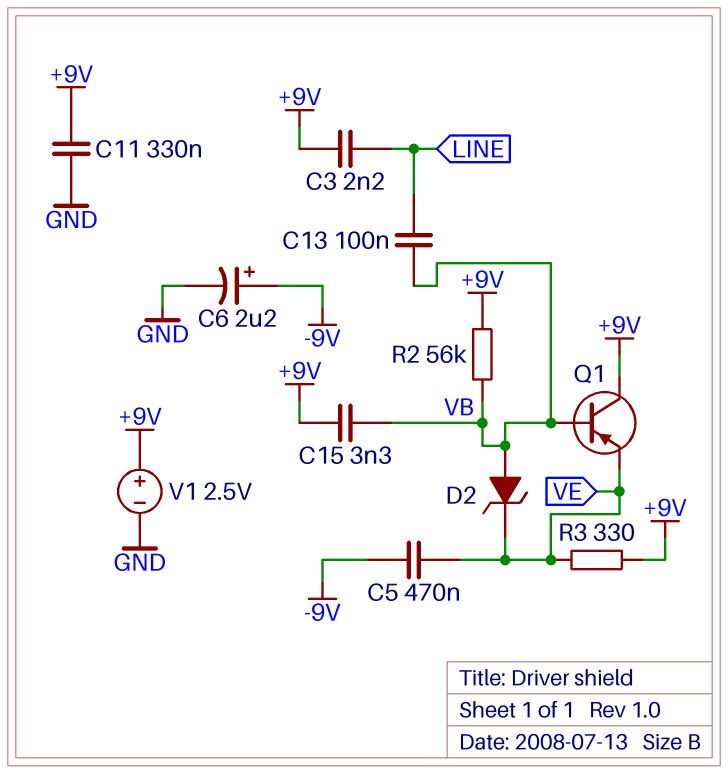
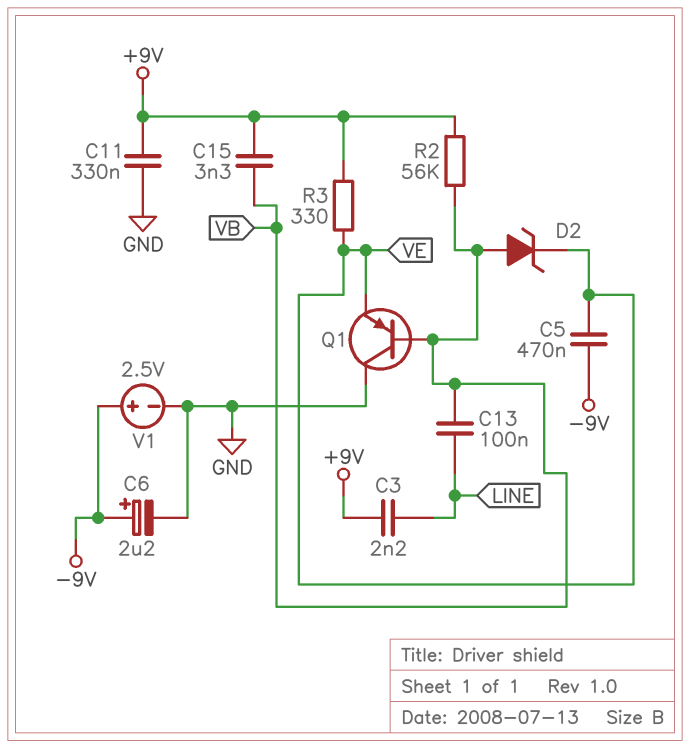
Q1: PNP (B VB, C +9V, E VE) -> PNP (B VB, C GND, E VE)
V1: 2.5V (plus +9V, minus GND) -> 2.5V (plus -9V, minus GND)

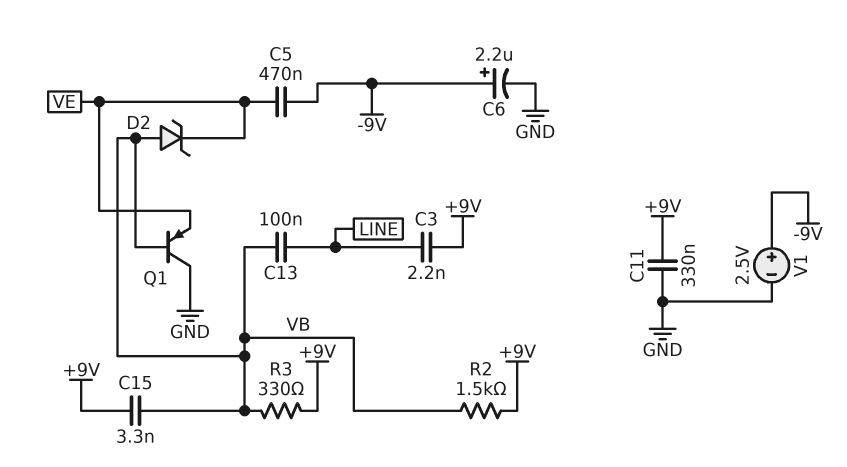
R2: 56k (+9V, VB) -> 1.5k (+9V, VB)
R3: 330 (+9V, VE) -> 330 (+9V, VB)

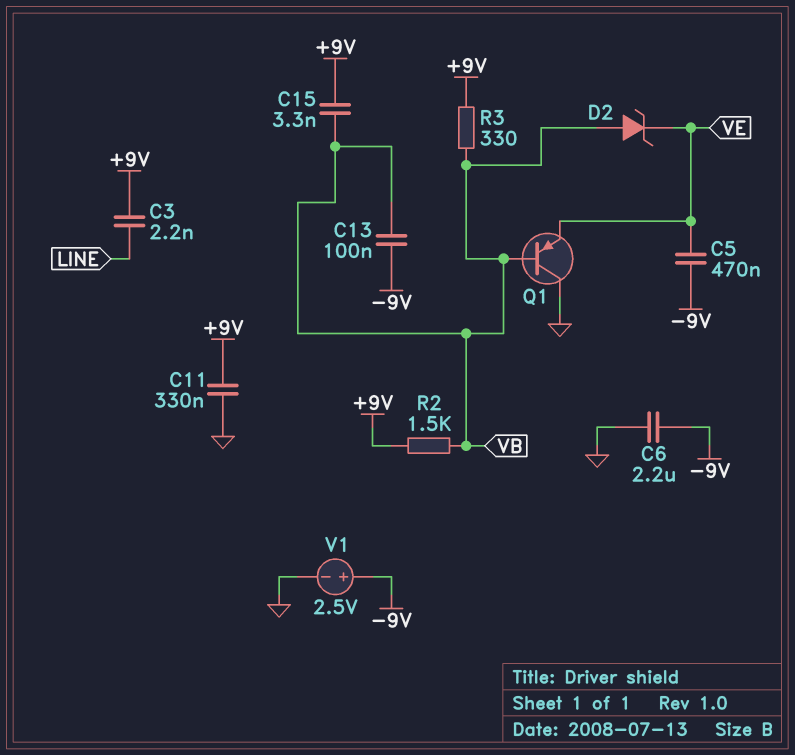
C6: 2.2uF (plus -9V, minus GND) -> 2.2uF (-9V, GND)
C13: 100nF (LINE, VB) -> 100nF (-9V, VB)

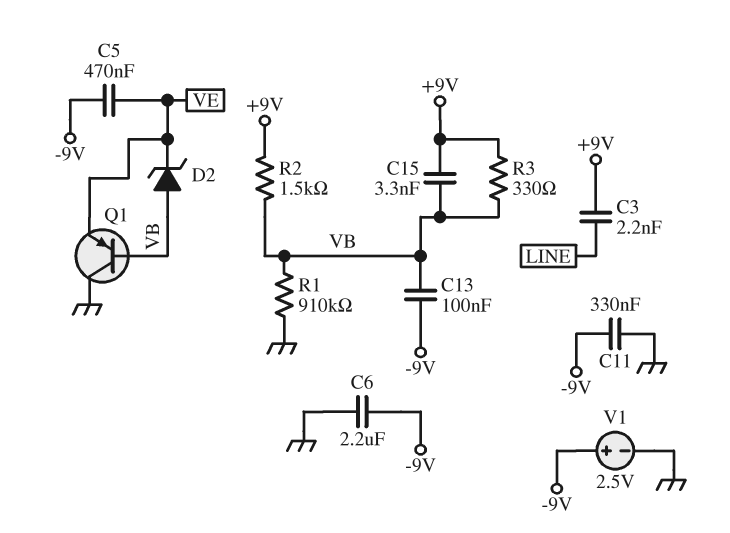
C11: 330nF (+9V, GND) -> 330nF (-9V, GND)
R1: none -> 910k (GND, VB)

